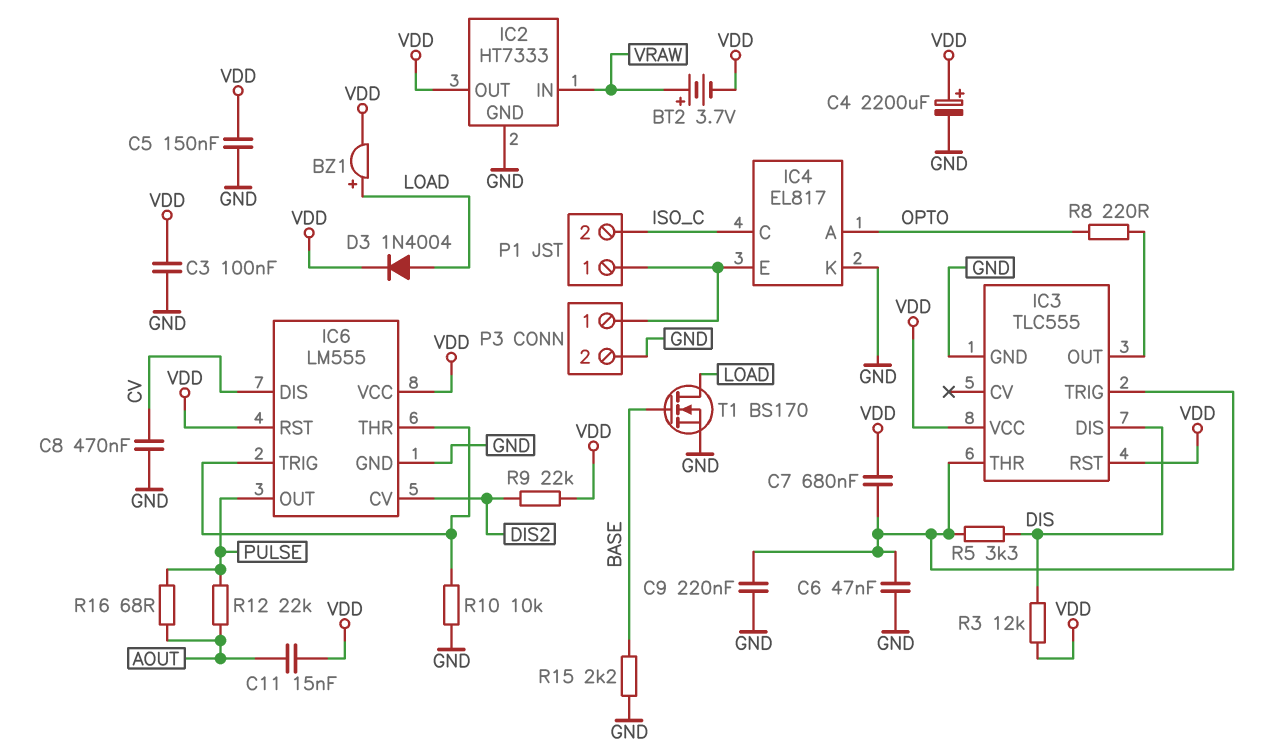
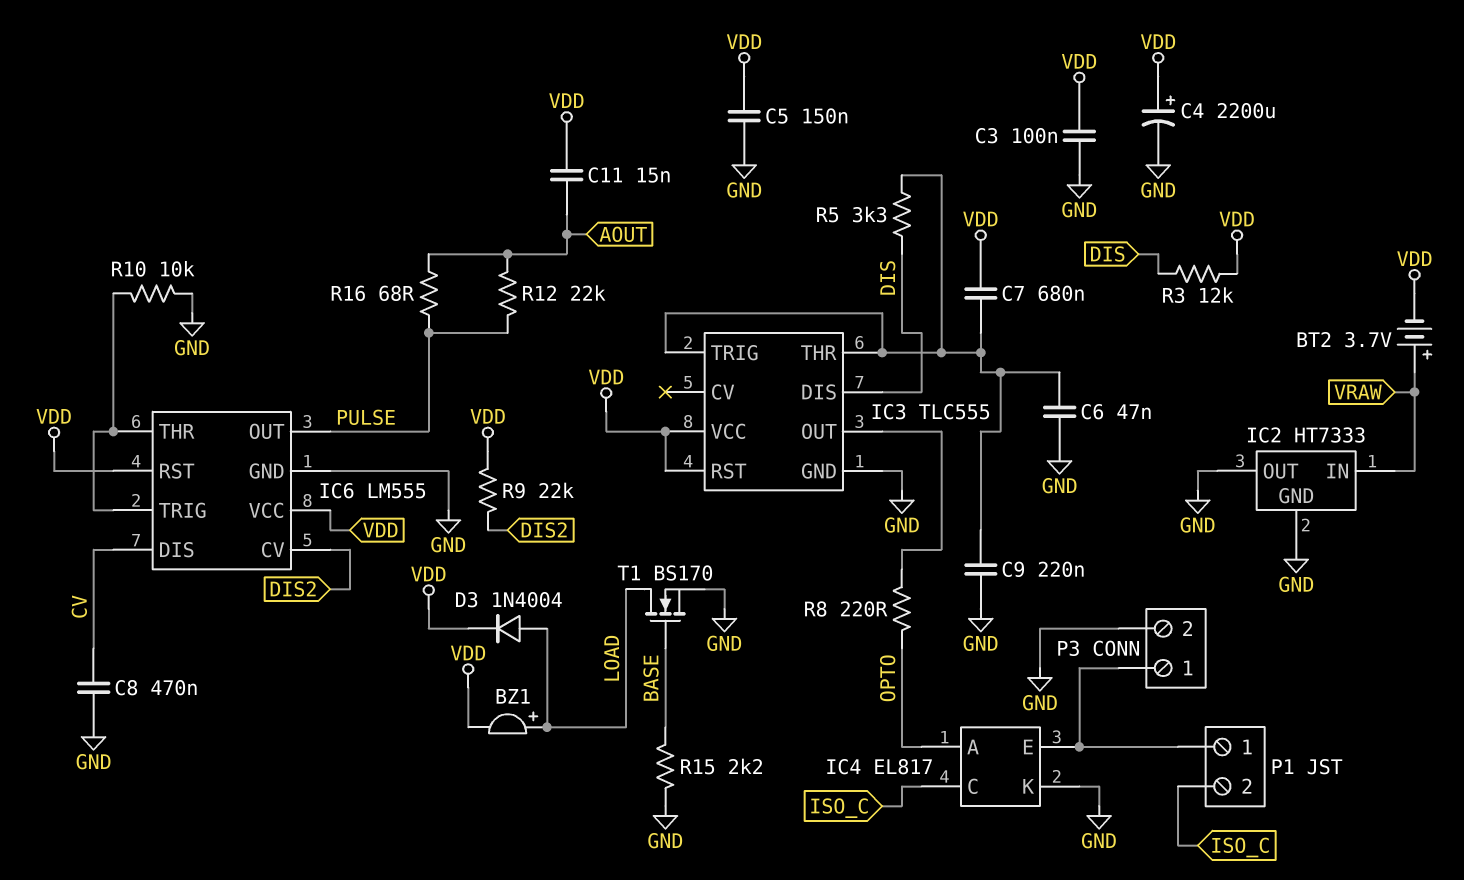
IC2 pin OUT: VDD -> GND

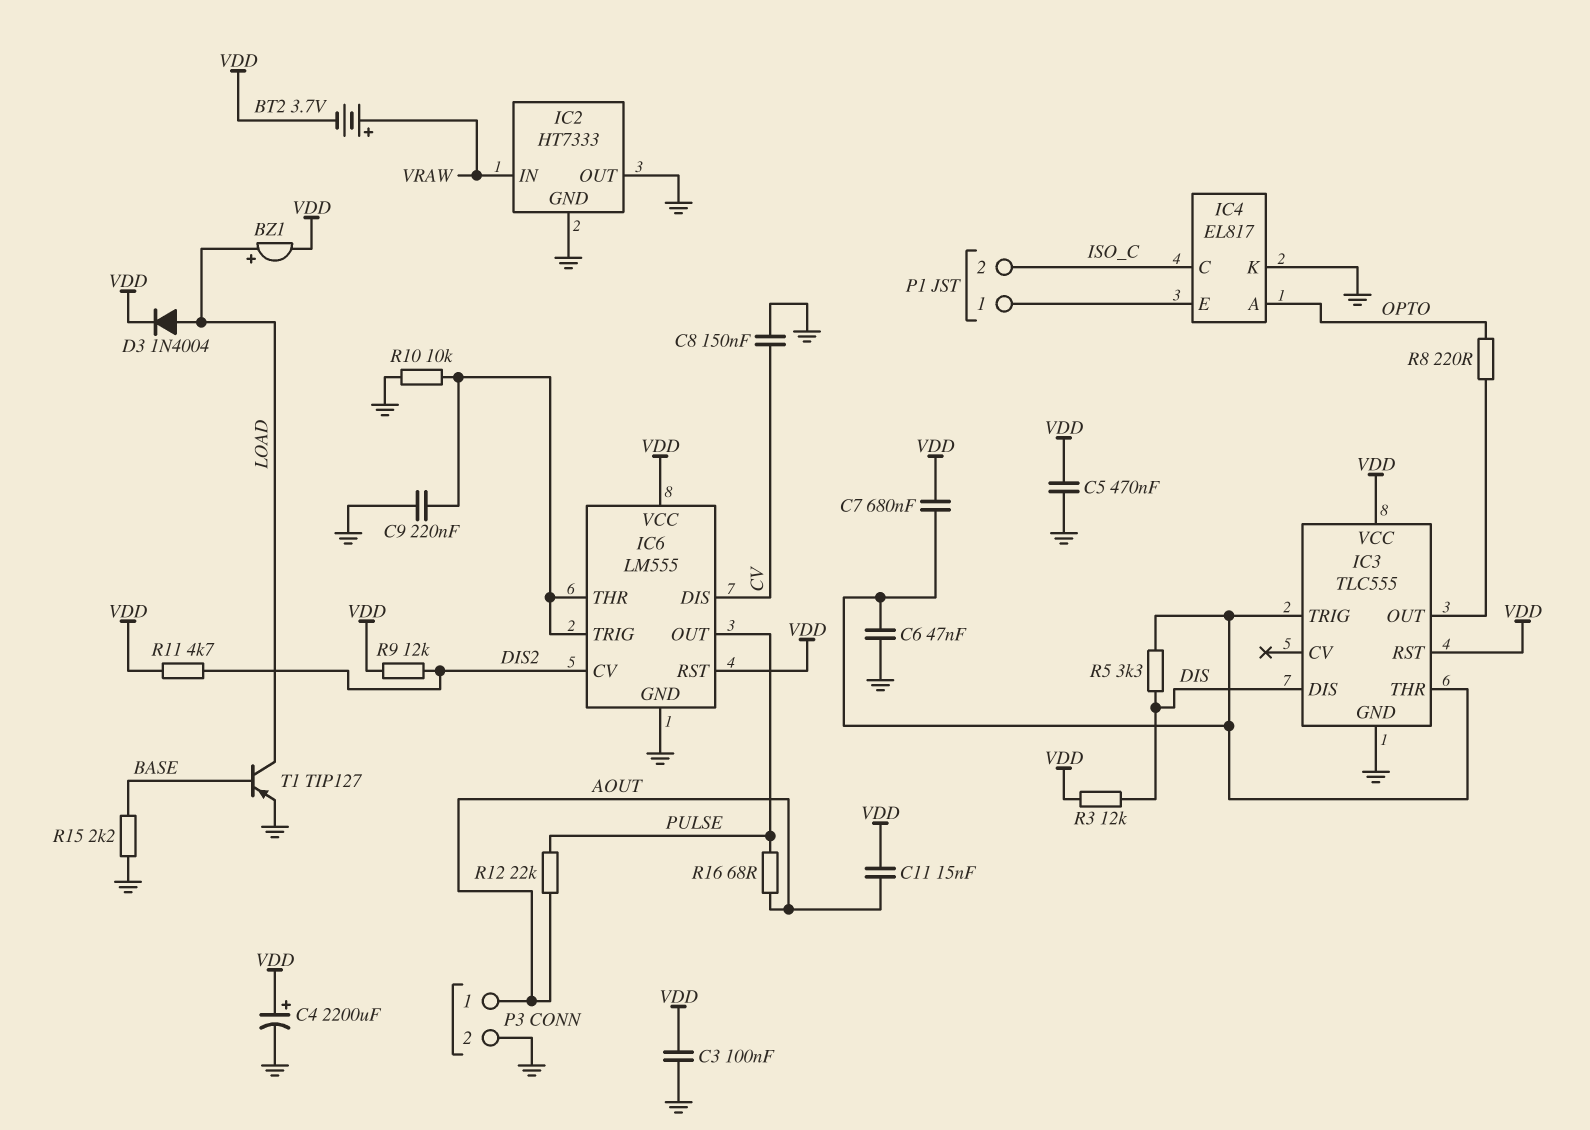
C5: 150nF (GND, VDD) -> 470nF (GND, VDD)
C8: 470nF (CV, GND) -> 150nF (CV, GND)
C9: 220nF (GND, IC3/THR) -> 220nF (GND, IC6/THR)
P3 pin 1: IC4/E -> AOUT
R9: 22k (DIS2, VDD) -> 12k (DIS2, VDD)
R11: none -> 4.7k (DIS2, VDD)
T1: NMOS BS170 (G BASE, D LOAD, S GND) -> PNP TIP127 (B BASE, C LOAD, E GND)

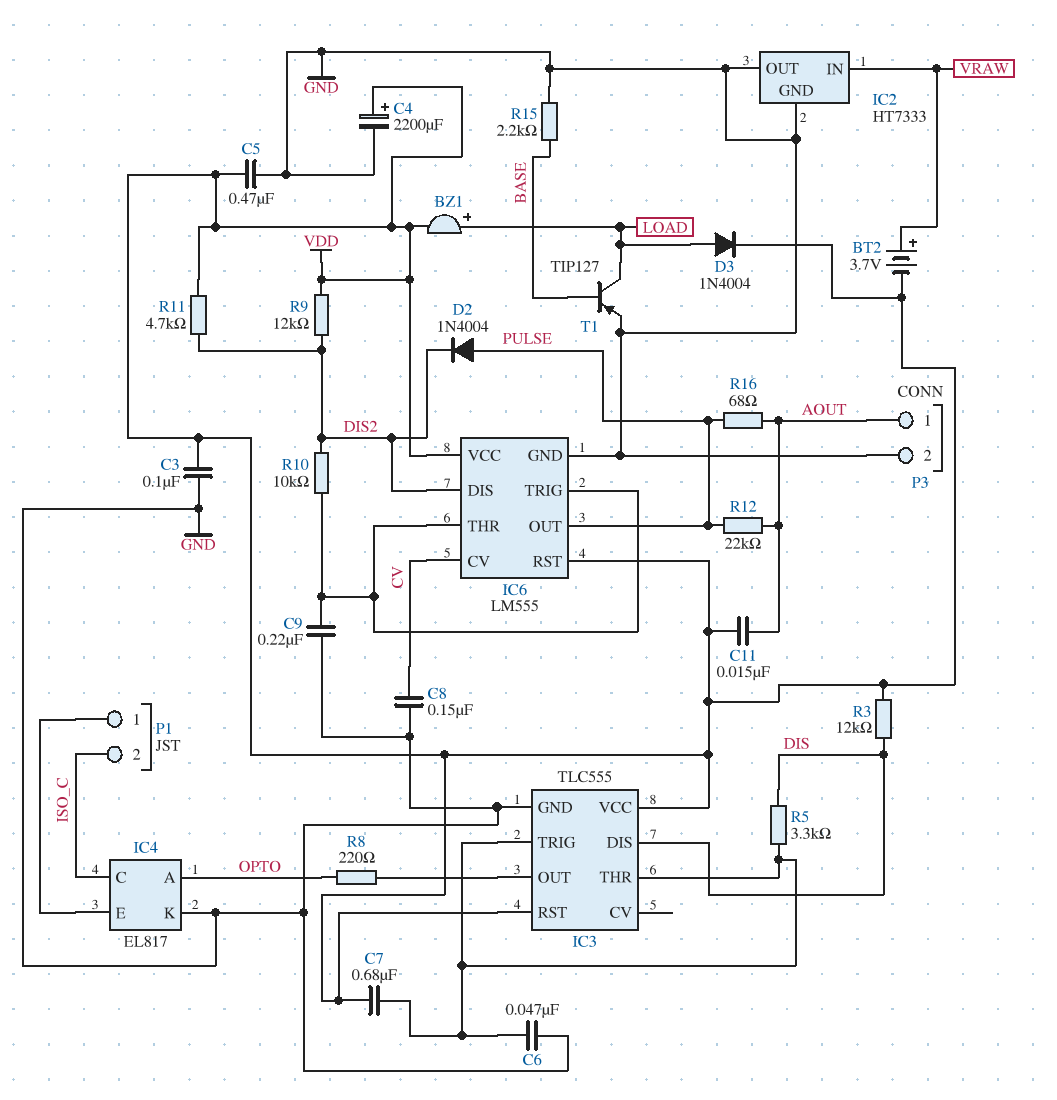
D2: none -> diode 1N4004 (A PULSE, K DIS2)
IC6 pin CV: DIS2 -> CV
IC6 pin DIS: CV -> DIS2
R10: 10k (GND, IC6/THR) -> 10k (DIS2, IC6/THR)

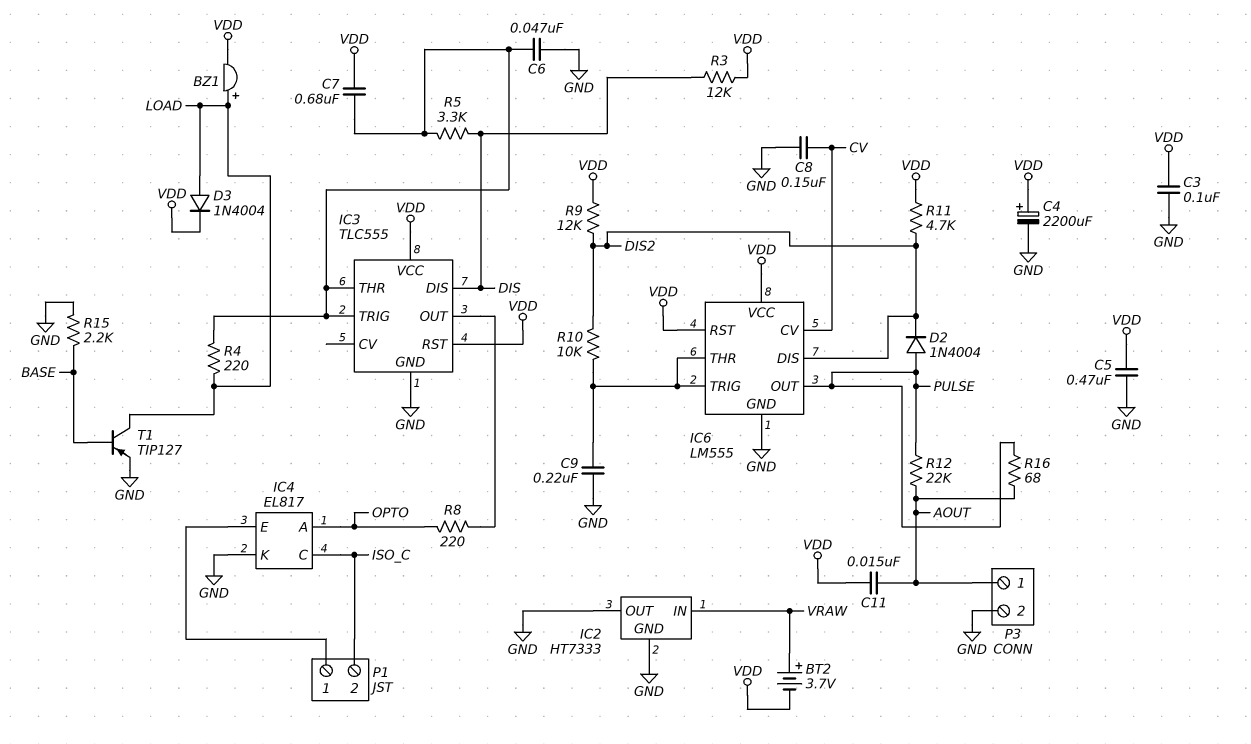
R4: none -> 220 (IC3/THR, LOAD)

